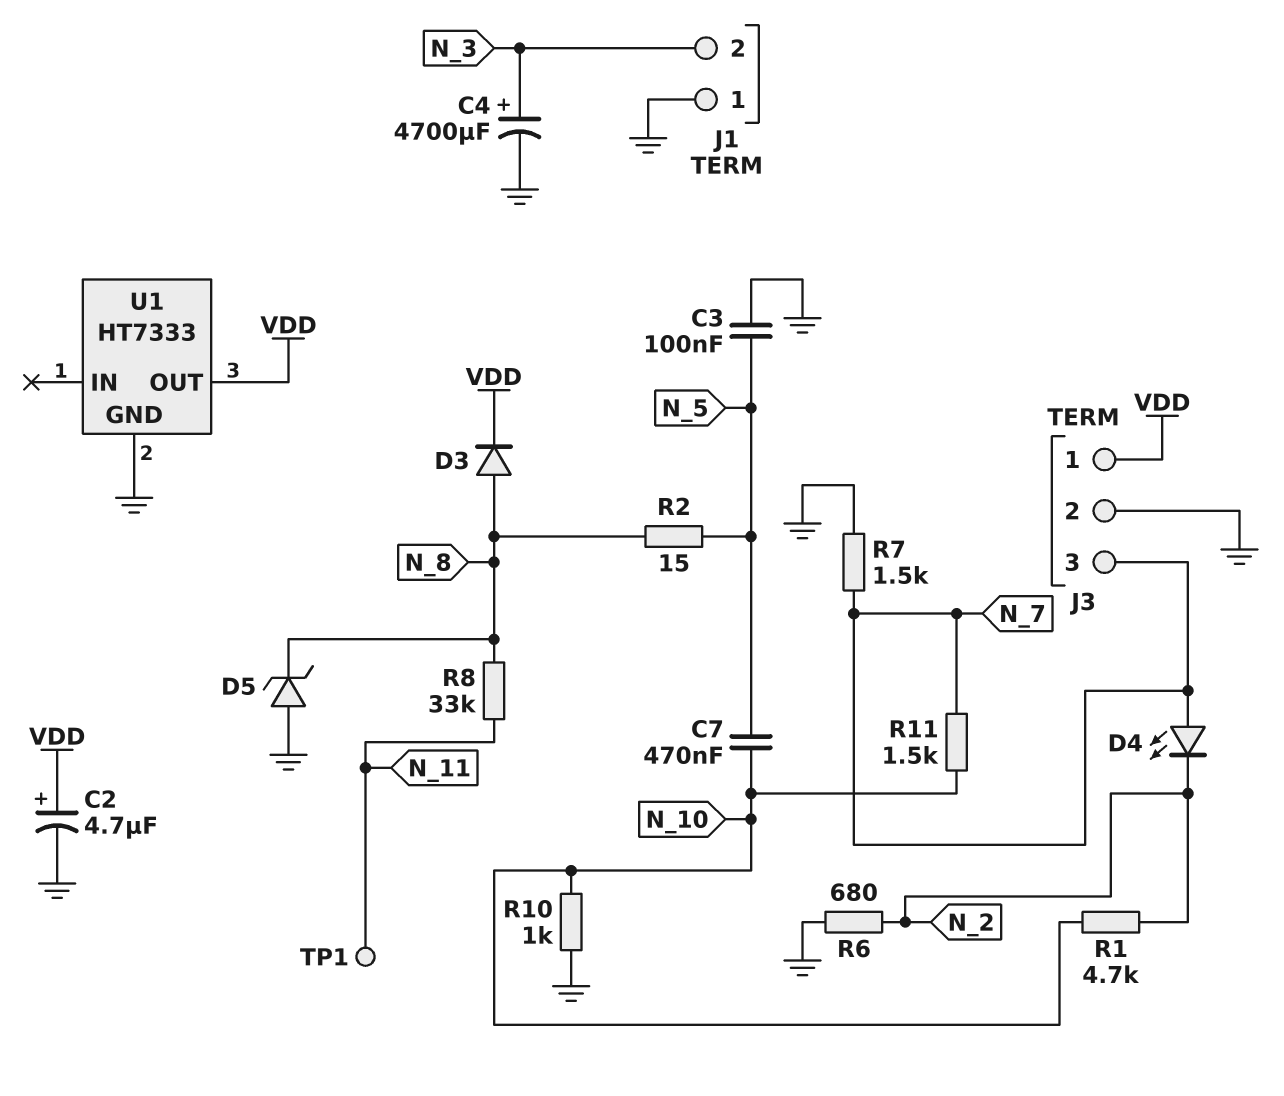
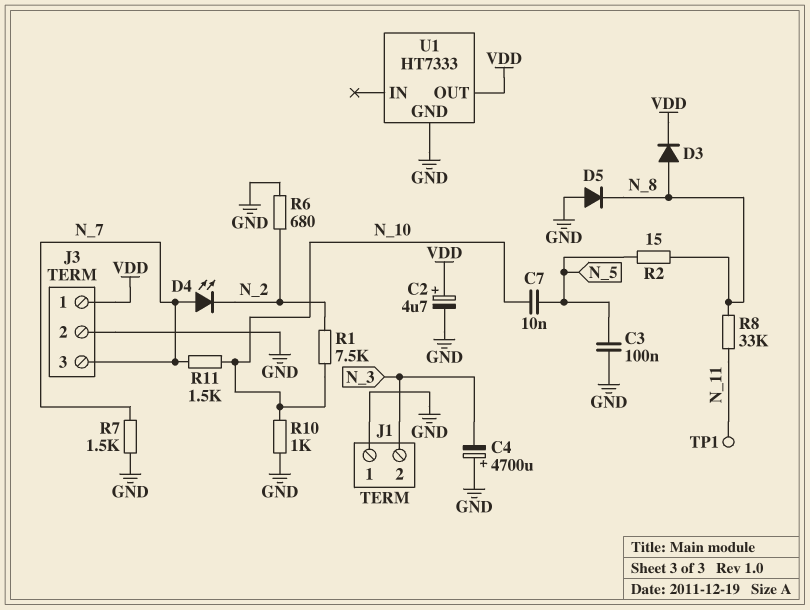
C4: 4700uF (plus N_3, minus GND) -> 4700uF (plus GND, minus N_3)
C7: 470nF (N_5, N_10) -> 10nF (N_5, N_10)
D5: zener (A GND, K N_8) -> diode (A GND, K N_8)
R1: 4.7k (N_2, N_10) -> 7.5k (N_2, N_10)

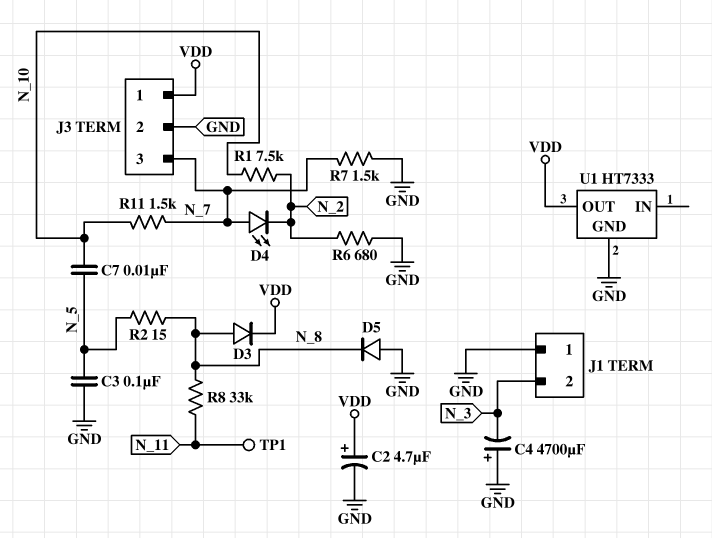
R10: 1k (GND, N_10) -> none

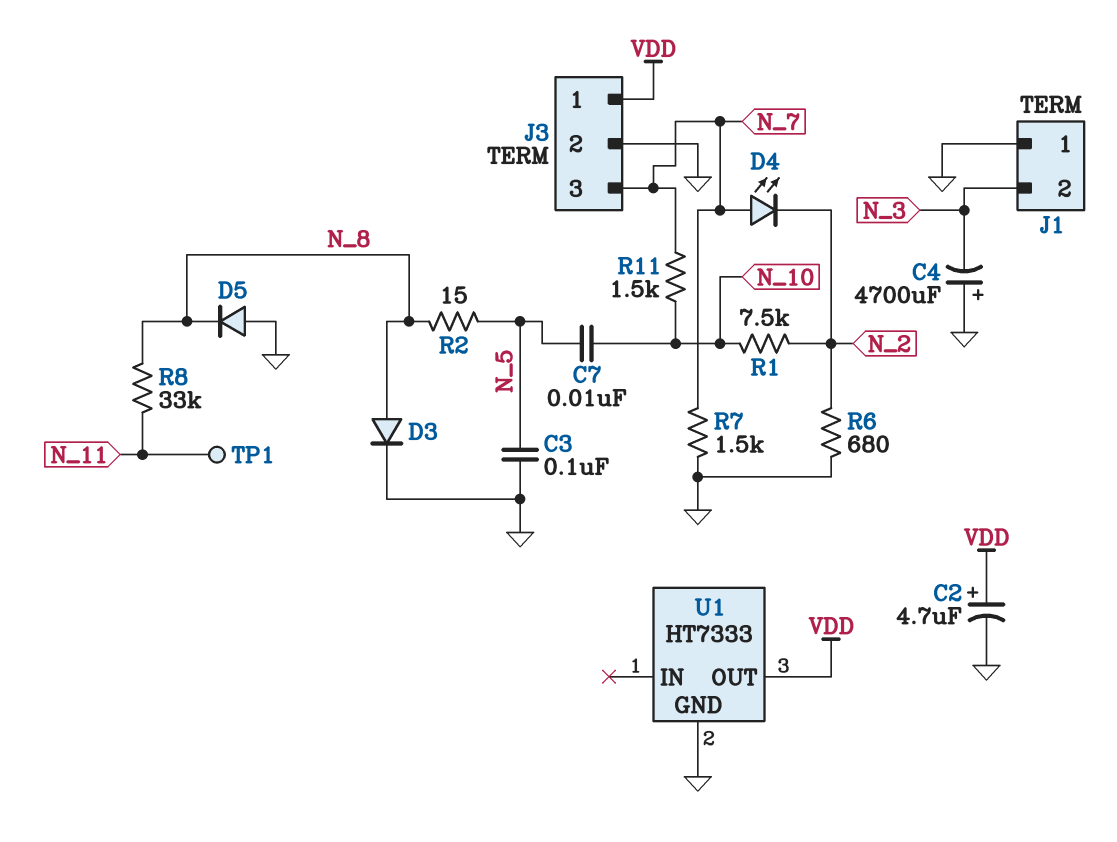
D3: diode (A N_8, K VDD) -> diode (A N_8, K GND)

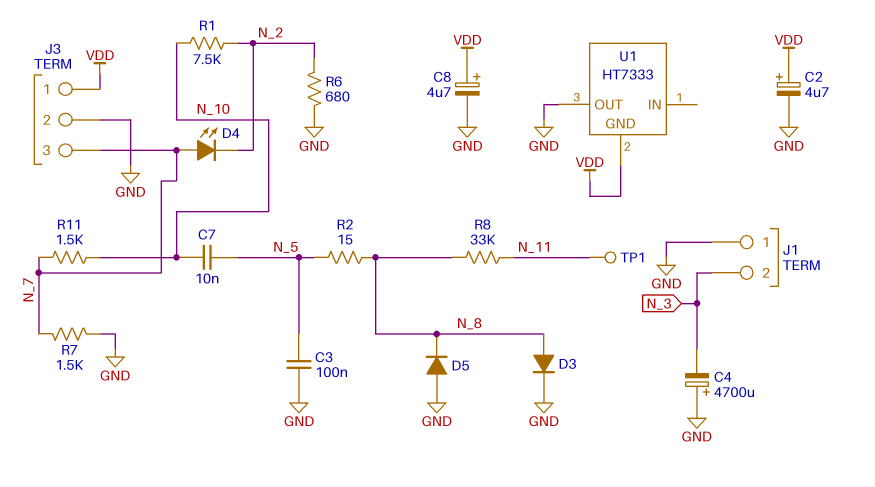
C8: none -> 4.7uF (plus VDD, minus GND)
U1 pin GND: GND -> VDD
U1 pin OUT: VDD -> GND

